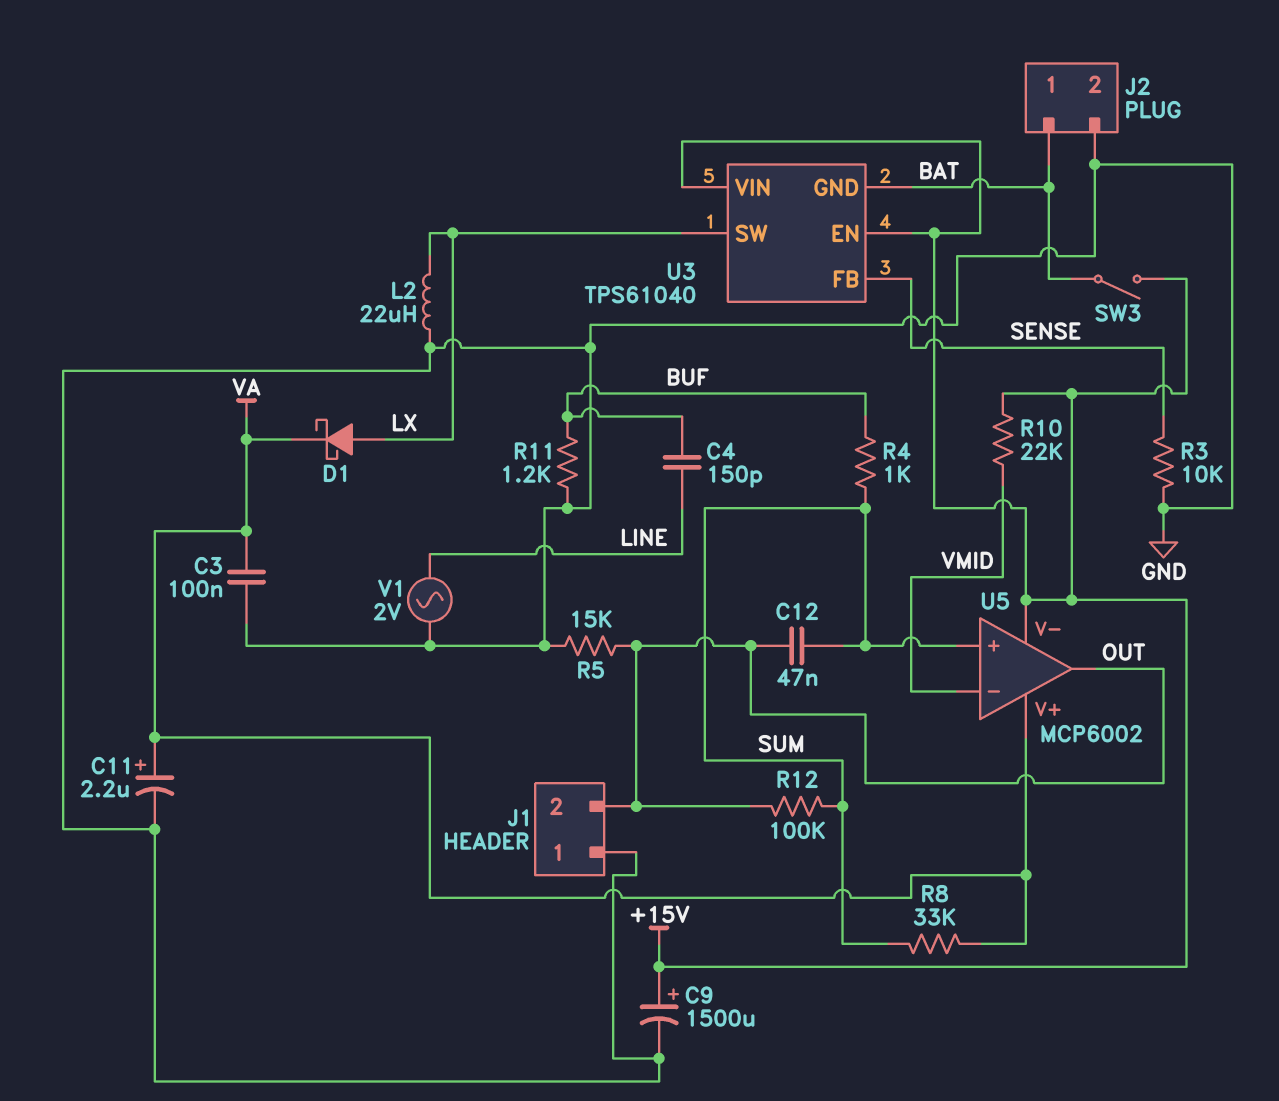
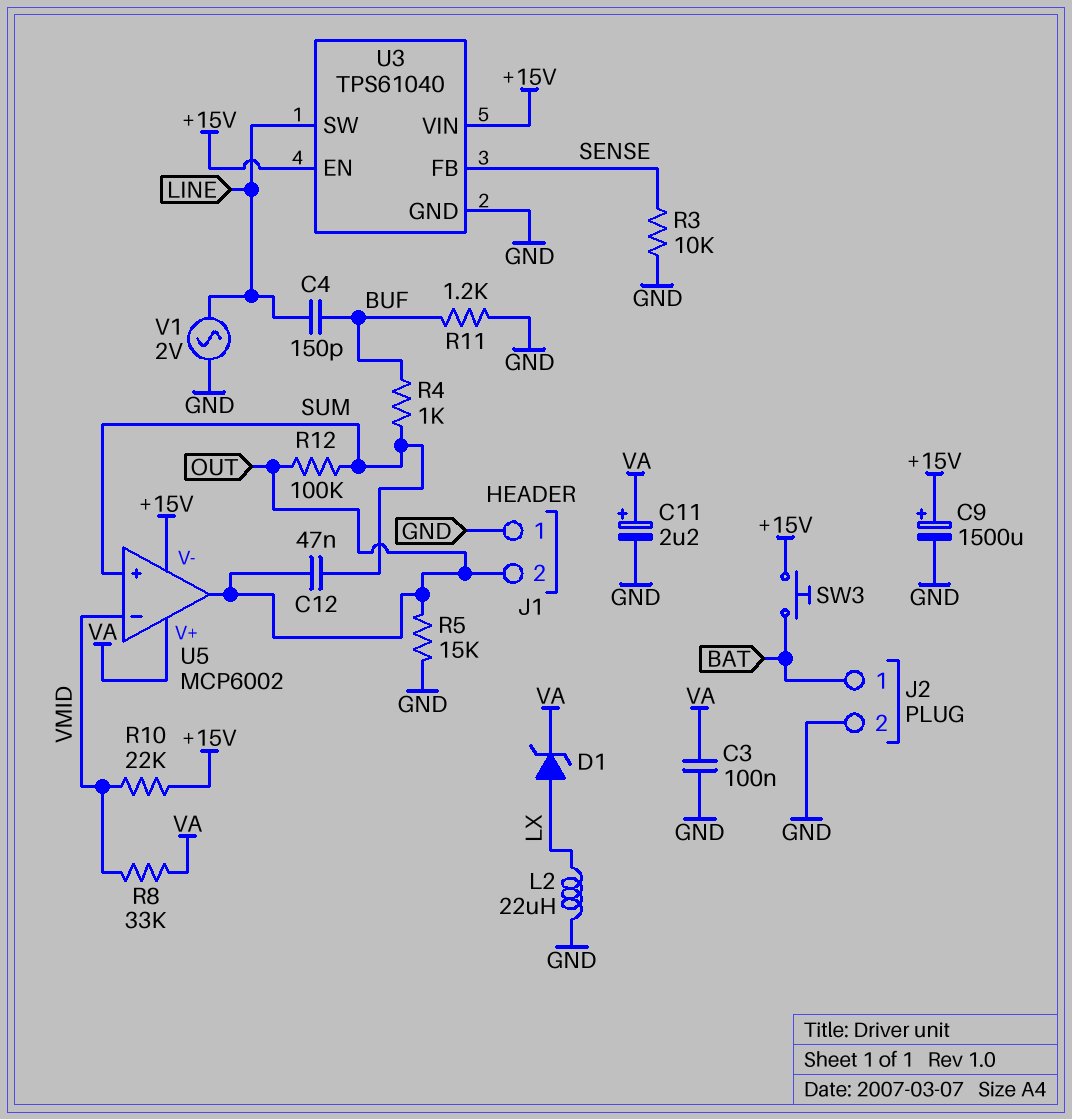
D1: schottky (A LX, K VA) -> zener (A LX, K VA)
R8: 33k (SUM, VA) -> 33k (VA, VMID)
SW3: switch (+15V, BAT) -> button (+15V, BAT)
U3 pin GND: BAT -> GND
U3 pin SW: LX -> LINE

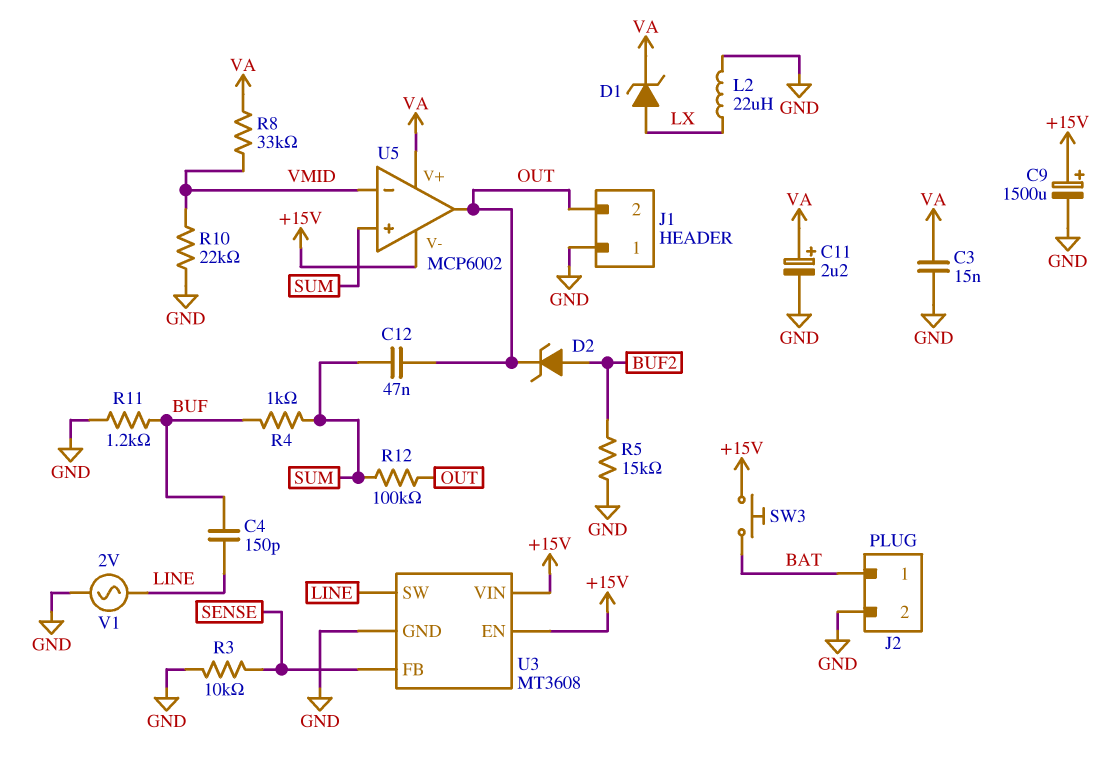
C3: 100nF (GND, VA) -> 15nF (GND, VA)
D2: none -> zener (A BUF2, K OUT)
R5: 15k (GND, OUT) -> 15k (BUF2, GND)
R10: 22k (+15V, VMID) -> 22k (GND, VMID)
U3: TPS61040 -> MT3608

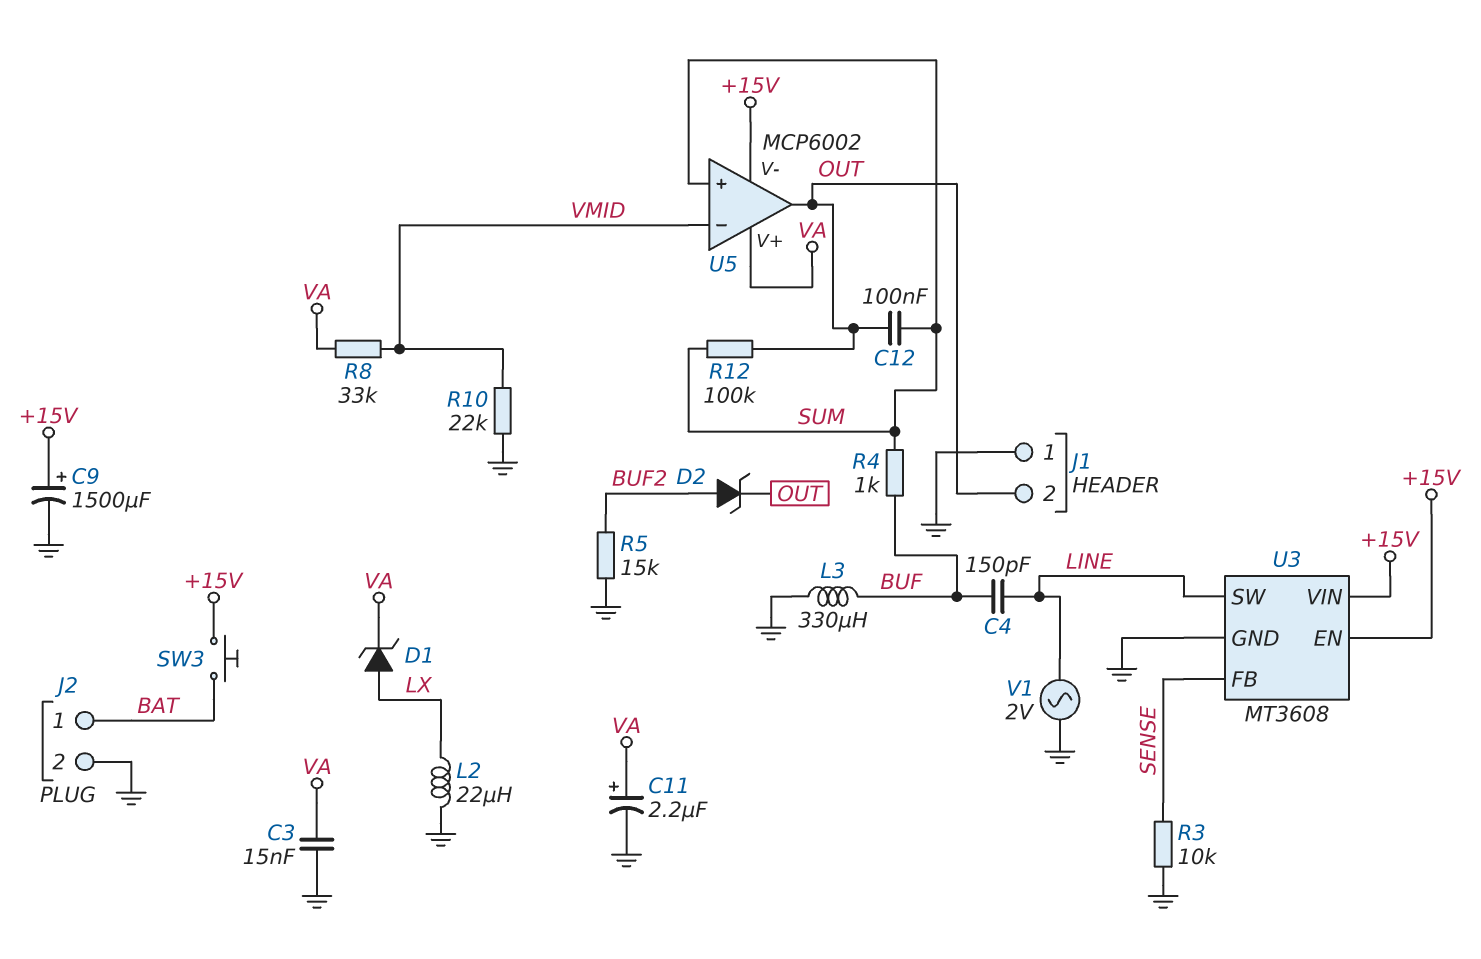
C12: 47nF (OUT, SUM) -> 100nF (OUT, SUM)
L3: none -> 330uH (BUF, GND)
R11: 1.2k (BUF, GND) -> none

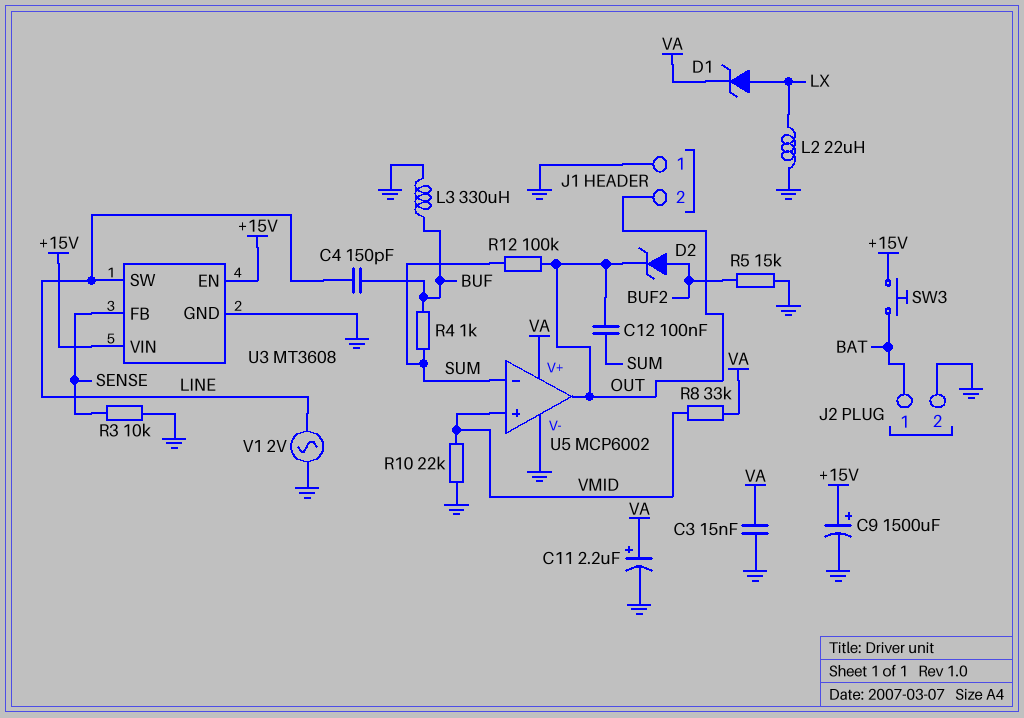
U5 pin V-: +15V -> GND
U5 pin in+: SUM -> VMID
U5 pin in-: VMID -> SUM

